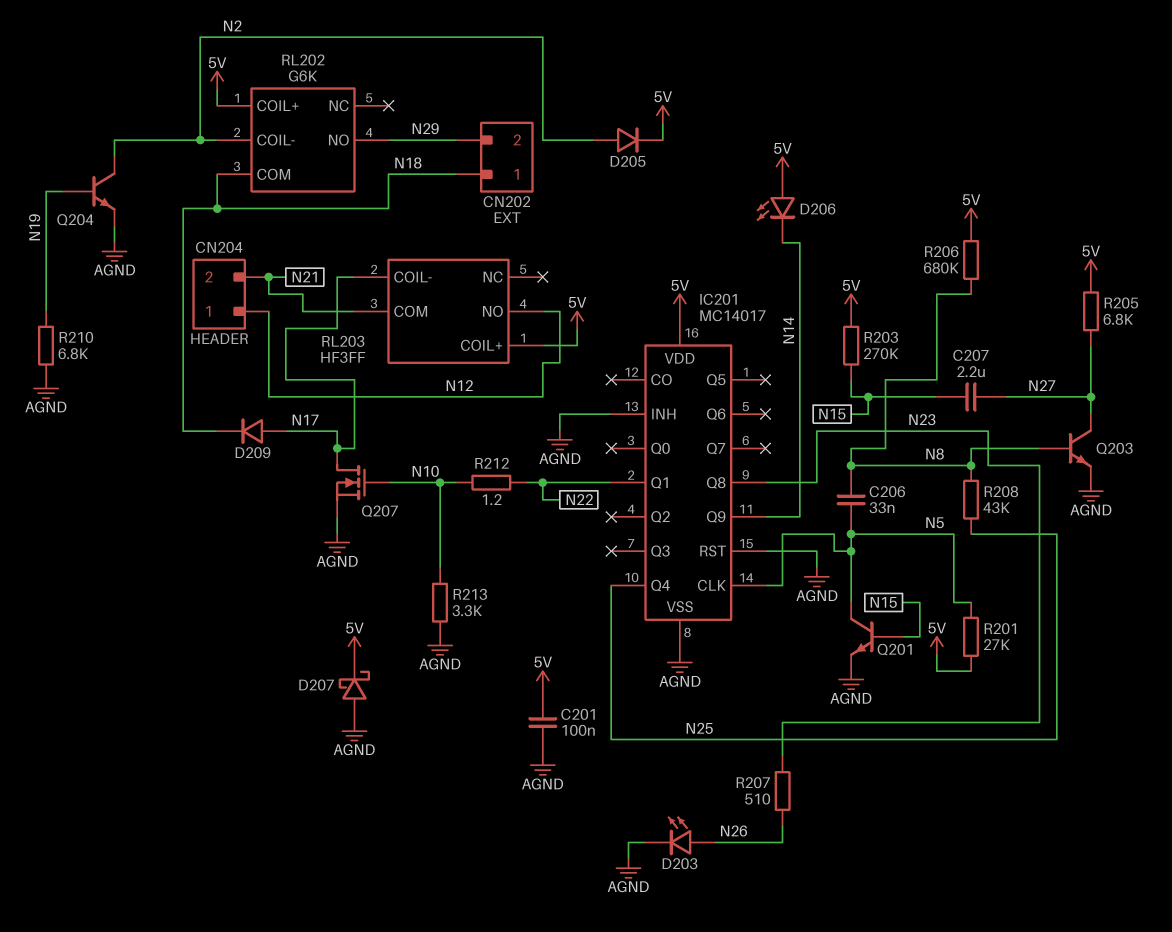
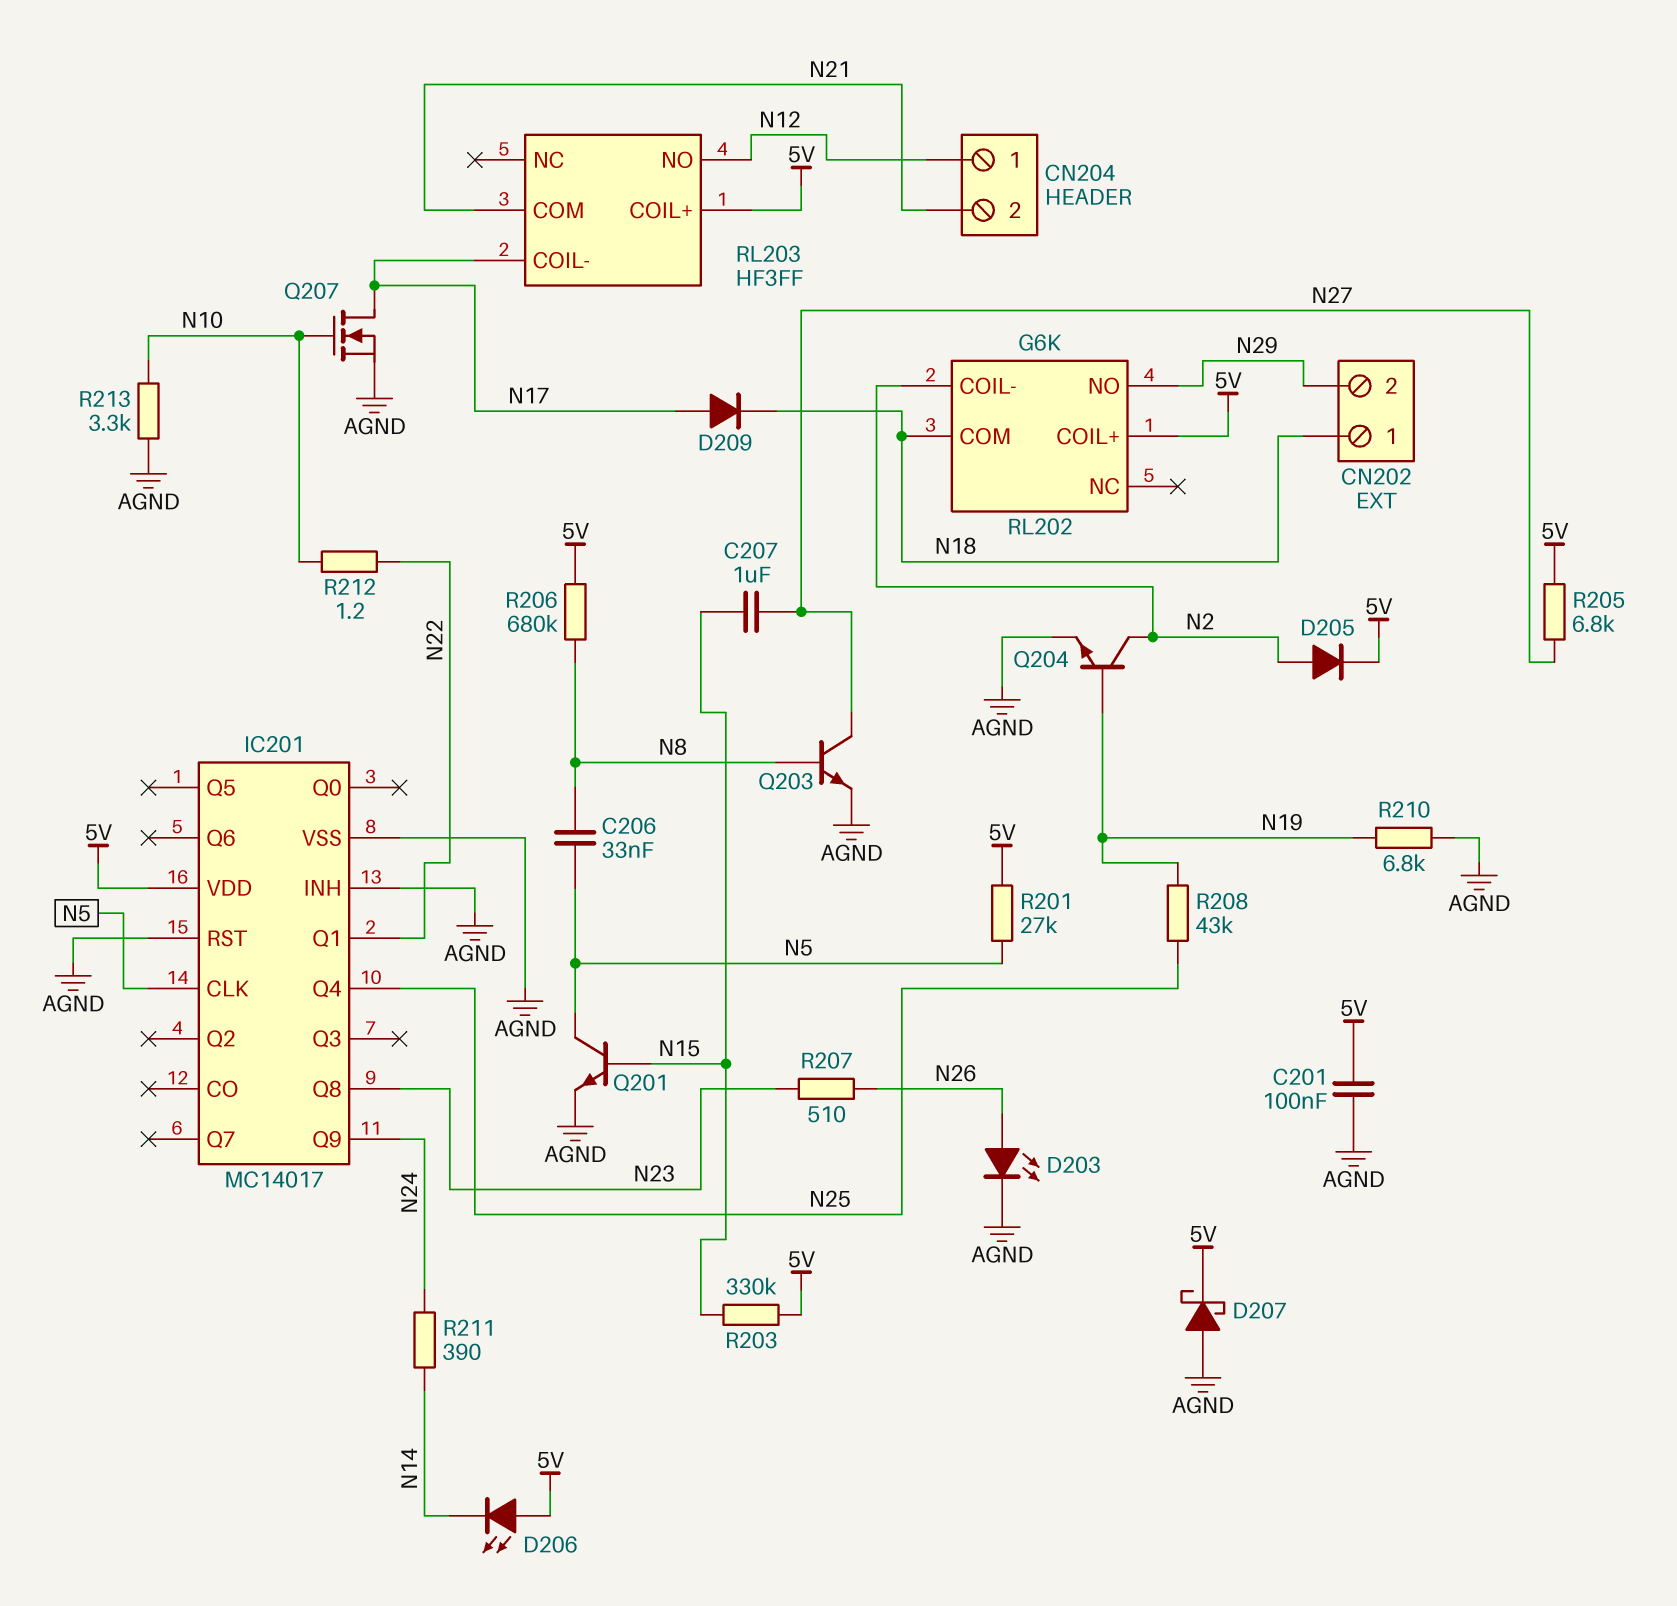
C207: 2.2uF (N15, N27) -> 1uF (N15, N27)
IC201 pin Q9: N14 -> N24
R203: 270k (5V, N15) -> 330k (5V, N15)
R208: 43k (N8, N25) -> 43k (N19, N25)
R211: none -> 390 (N14, N24)

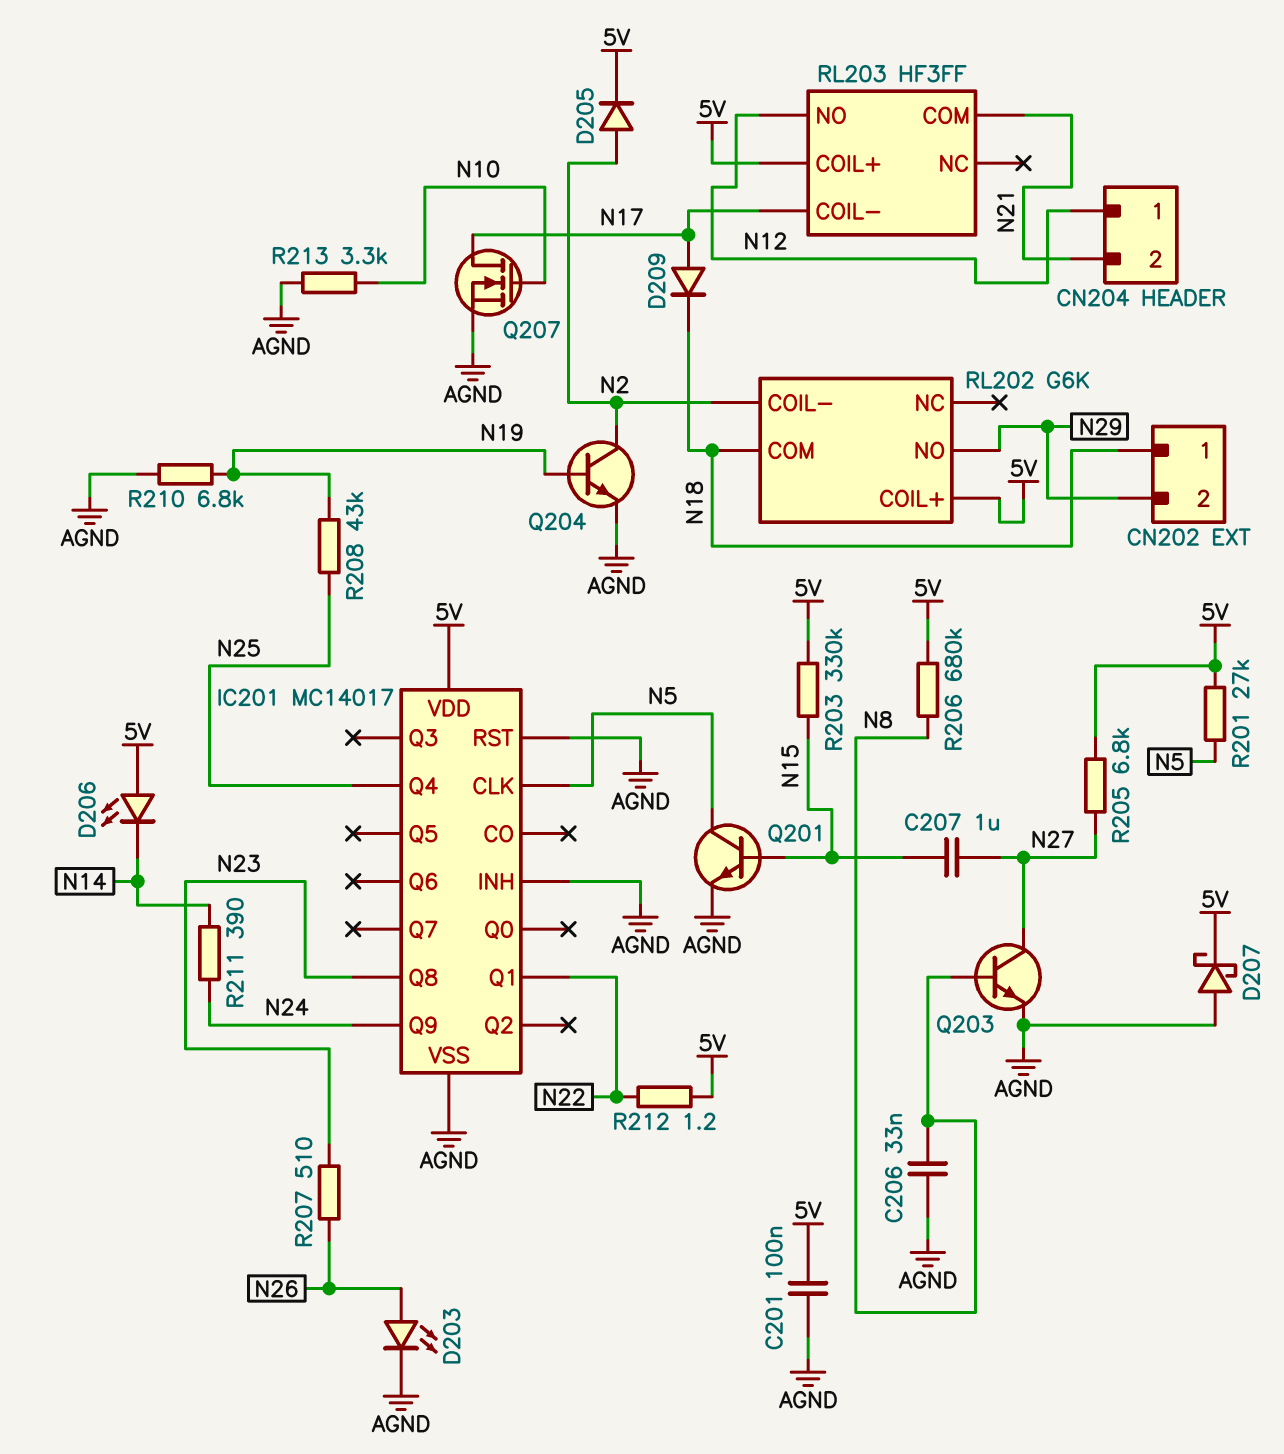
C206: 33nF (N5, N8) -> 33nF (AGND, N8)
R212: 1.2 (N10, N22) -> 1.2 (5V, N22)

